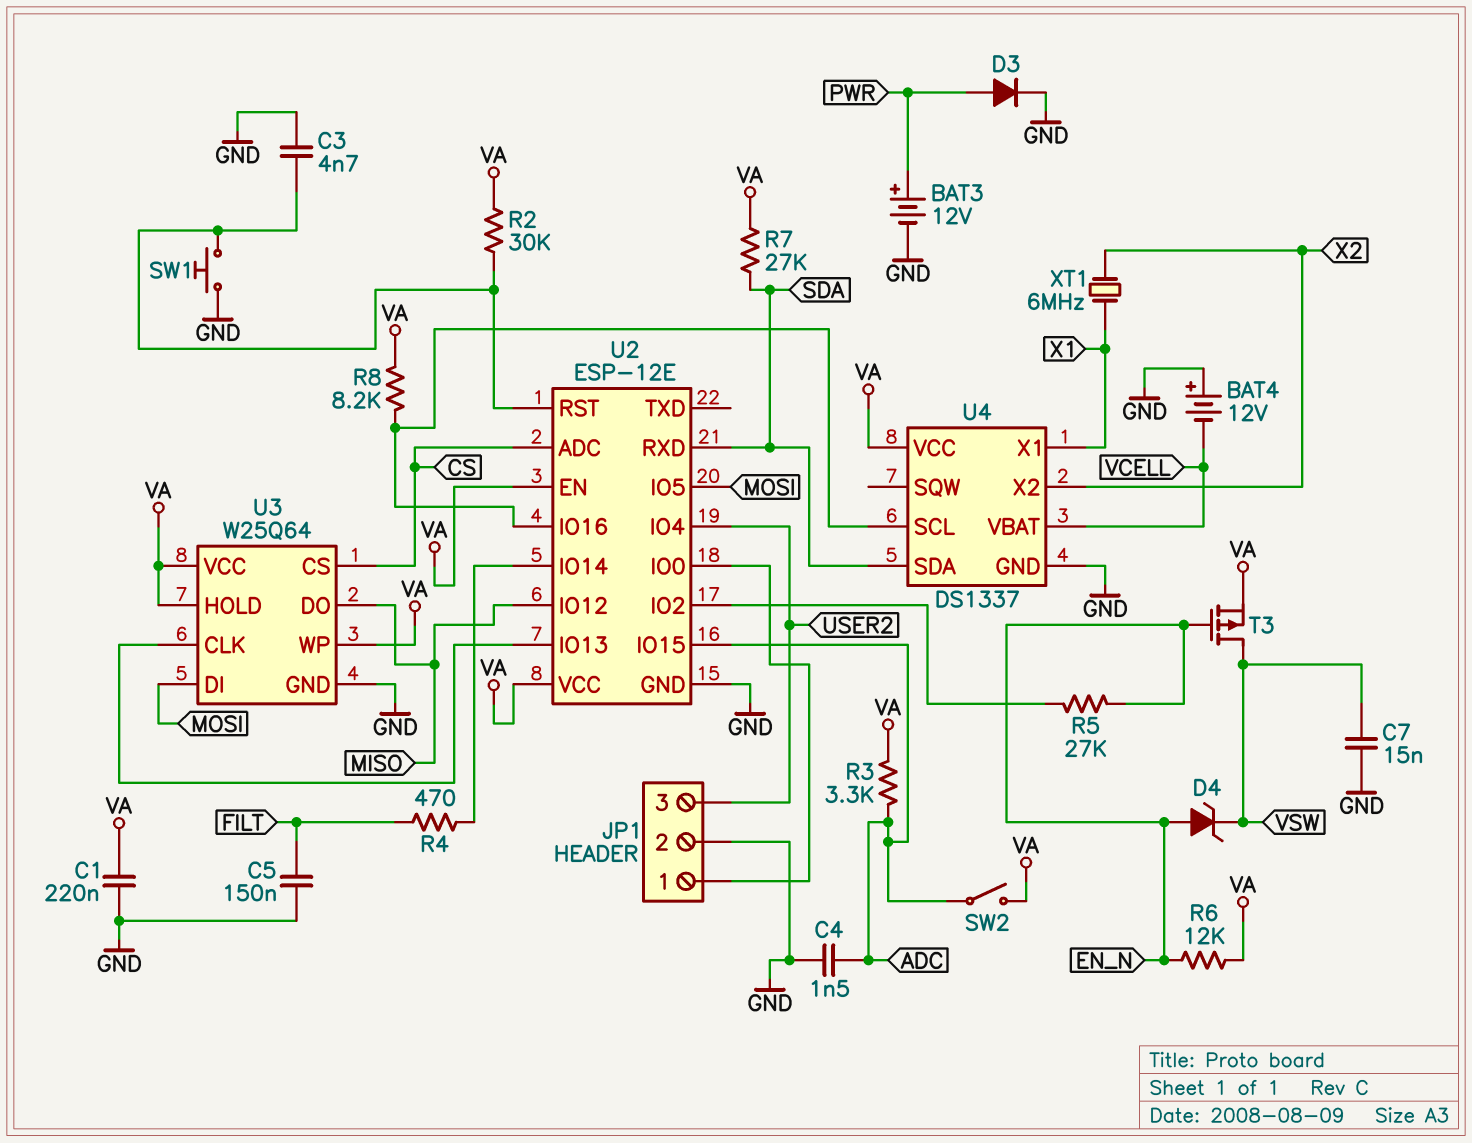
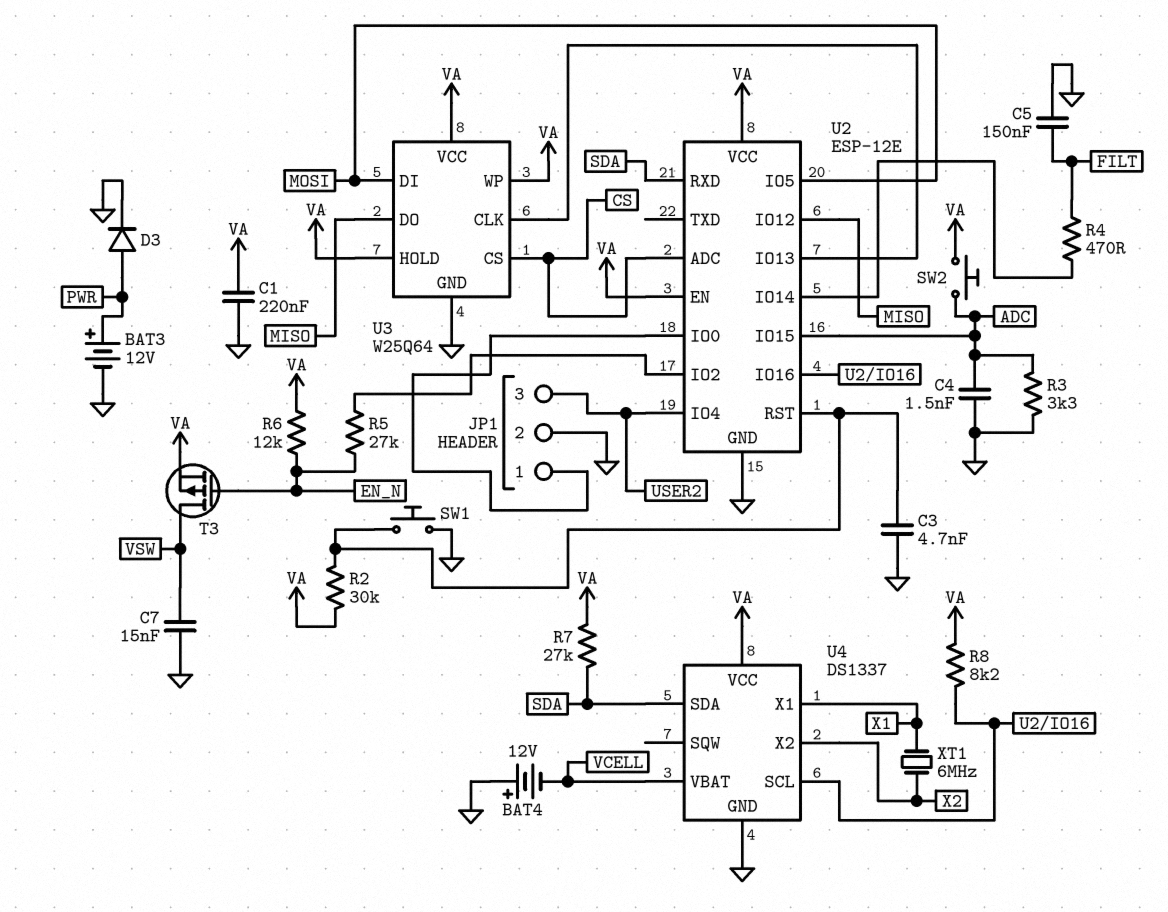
D4: zener (A EN_N, K VSW) -> none
R3: 3.3k (ADC, VA) -> 3.3k (ADC, GND)
SW2: switch (ADC, VA) -> button (ADC, VA)

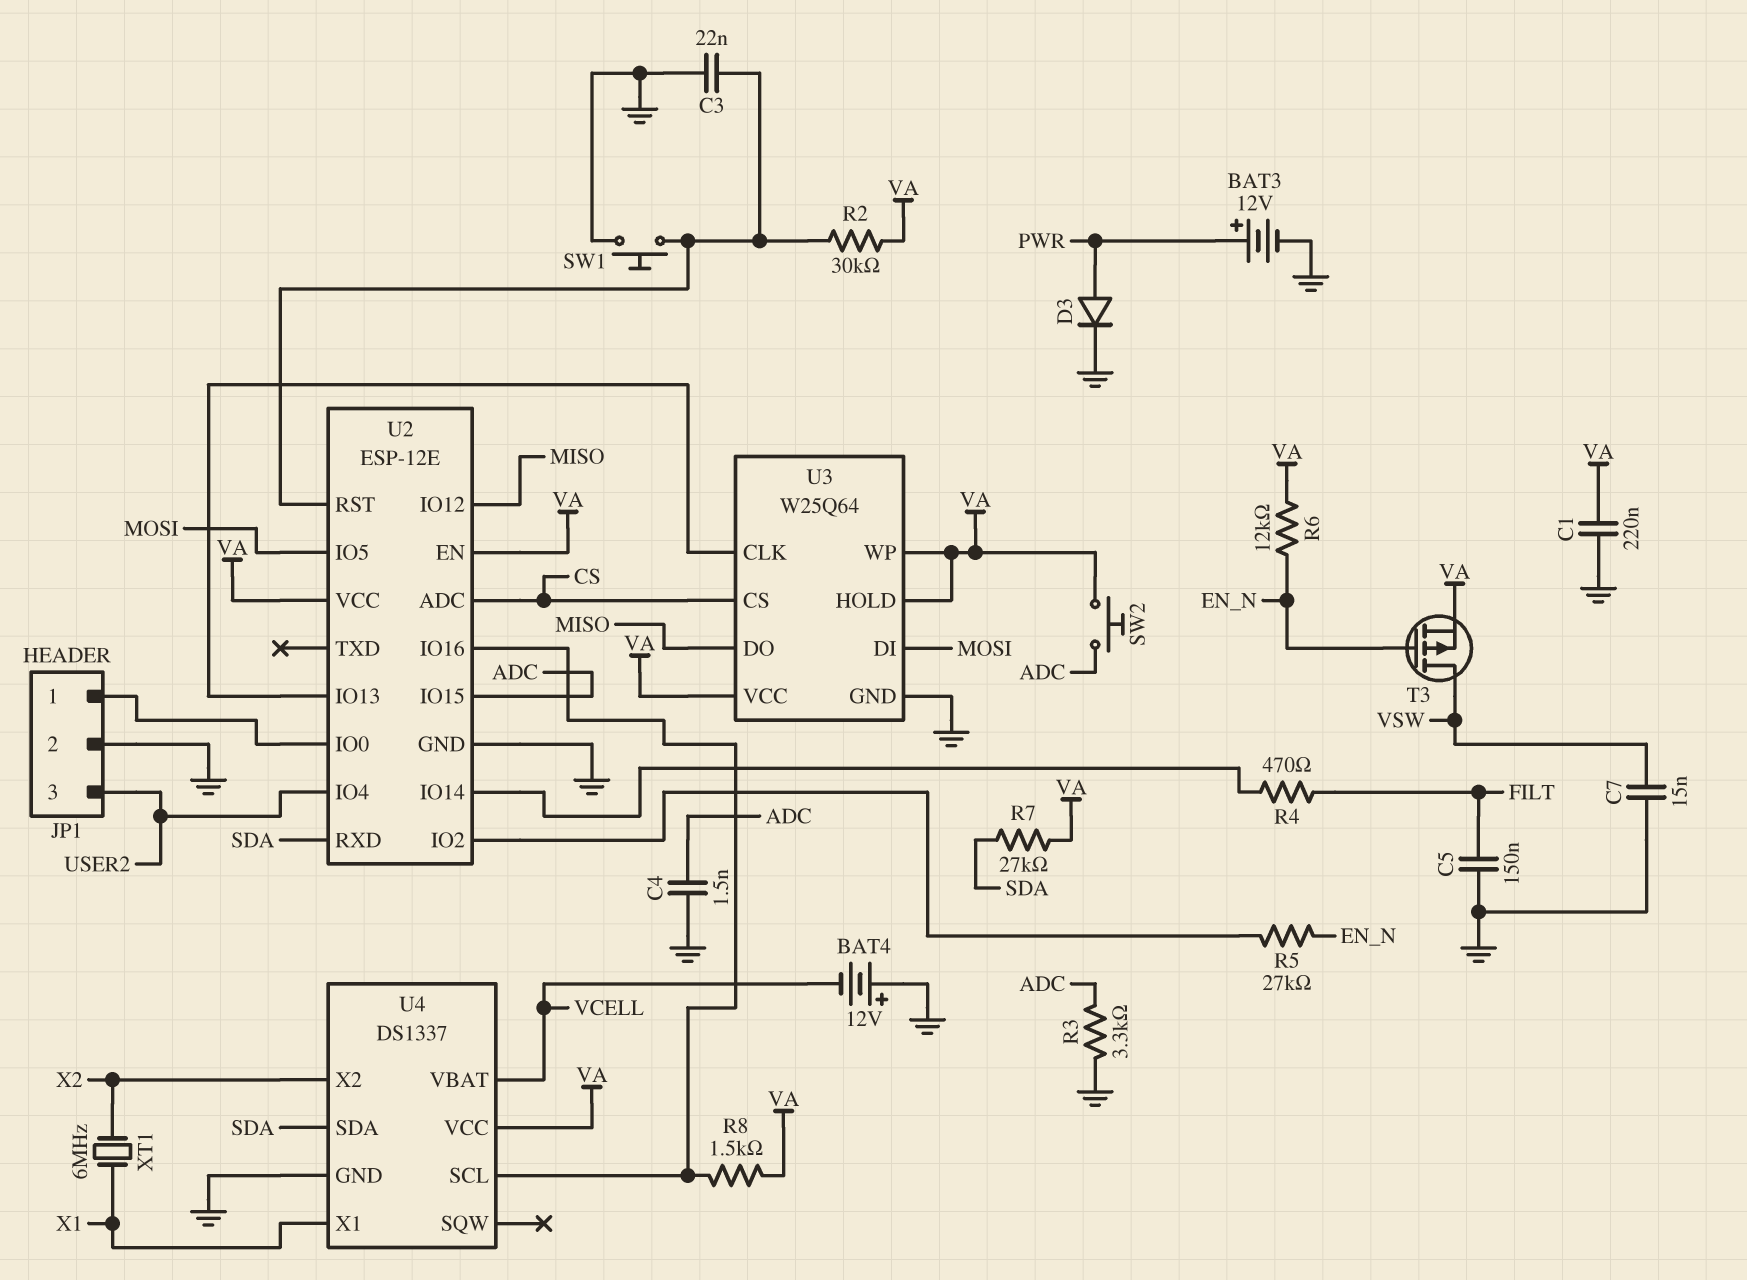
C3: 4.7nF (GND, U2/RST) -> 22nF (GND, U2/RST)
R8: 8.2k (U2/IO16, VA) -> 1.5k (U2/IO16, VA)

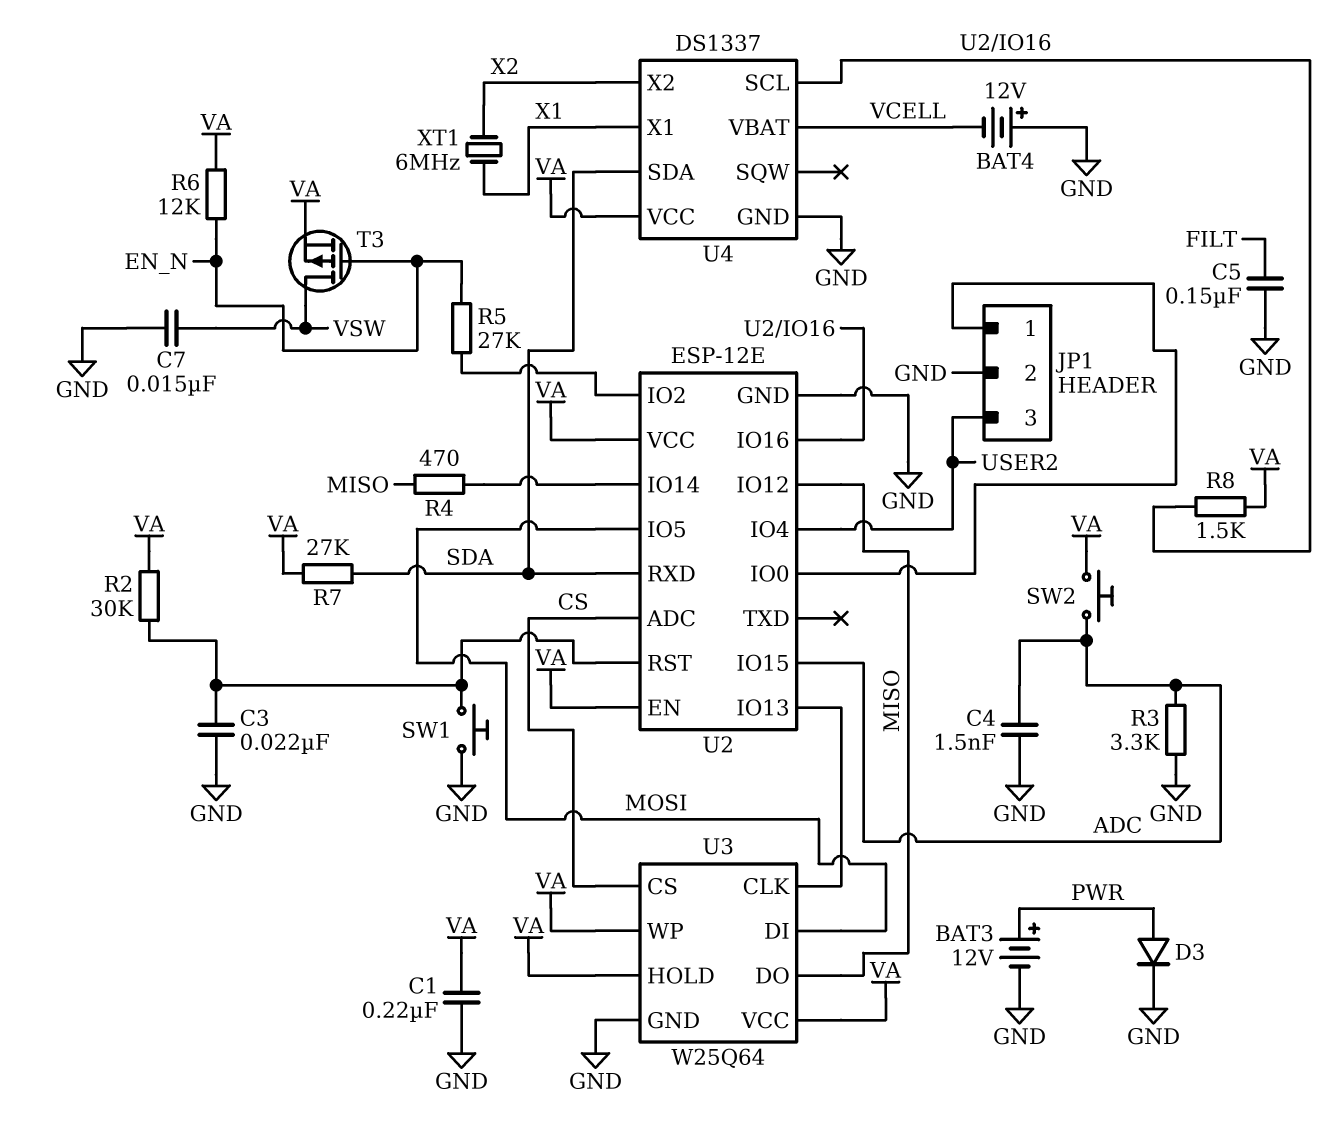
R4: 470 (FILT, U2/IO14) -> 470 (MISO, U2/IO14)

